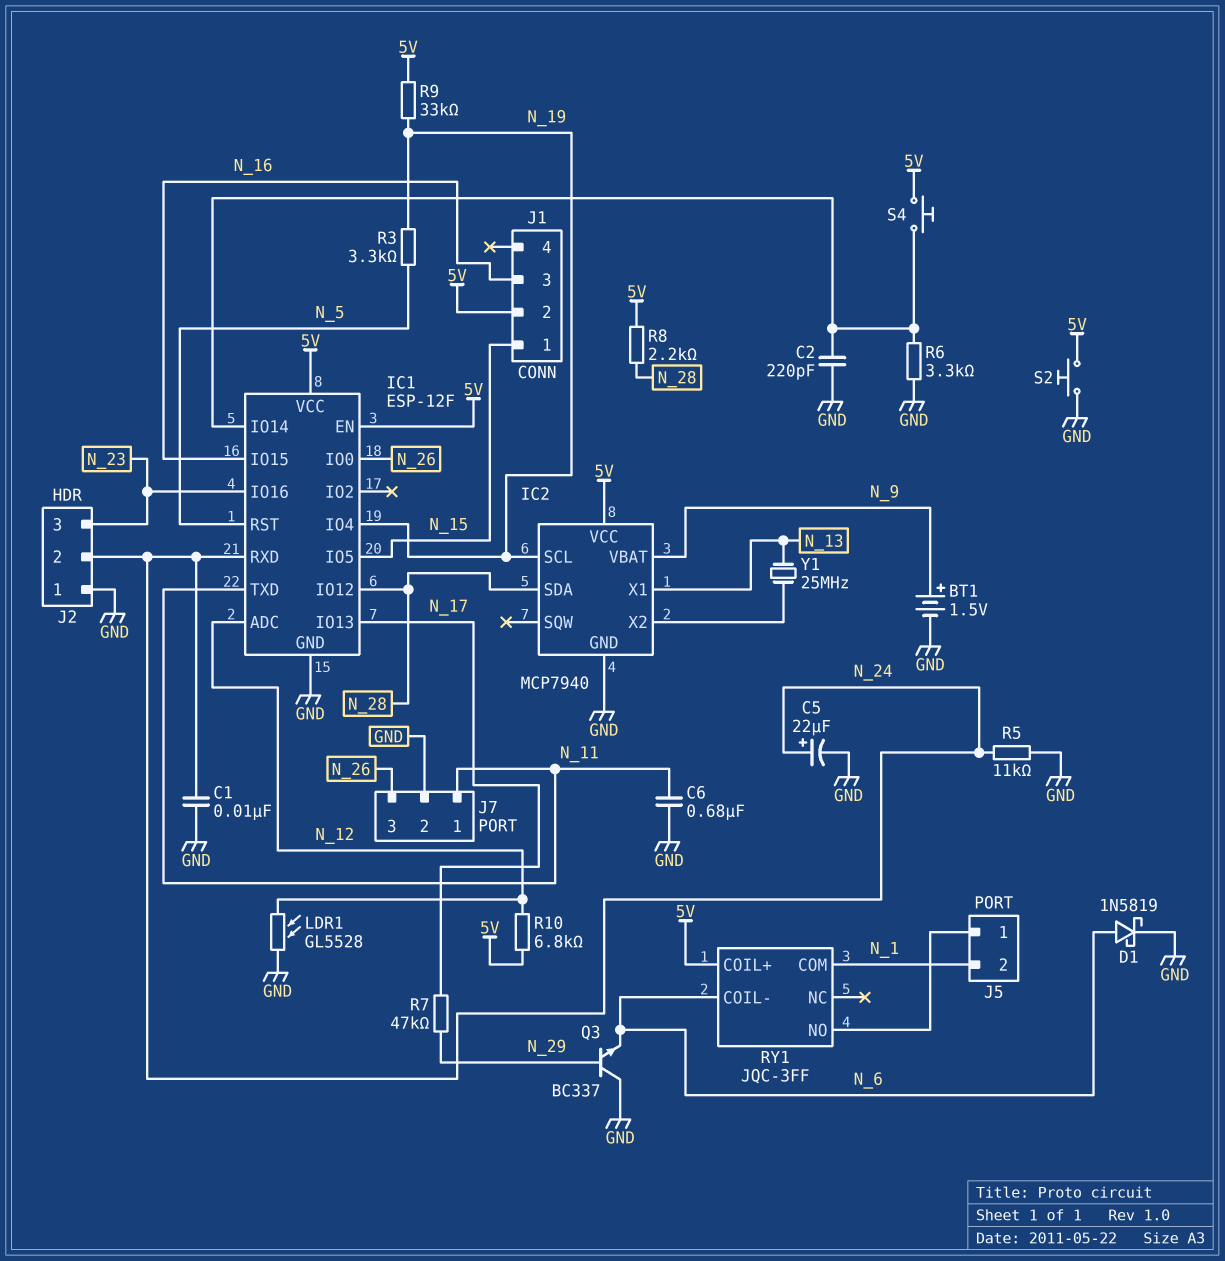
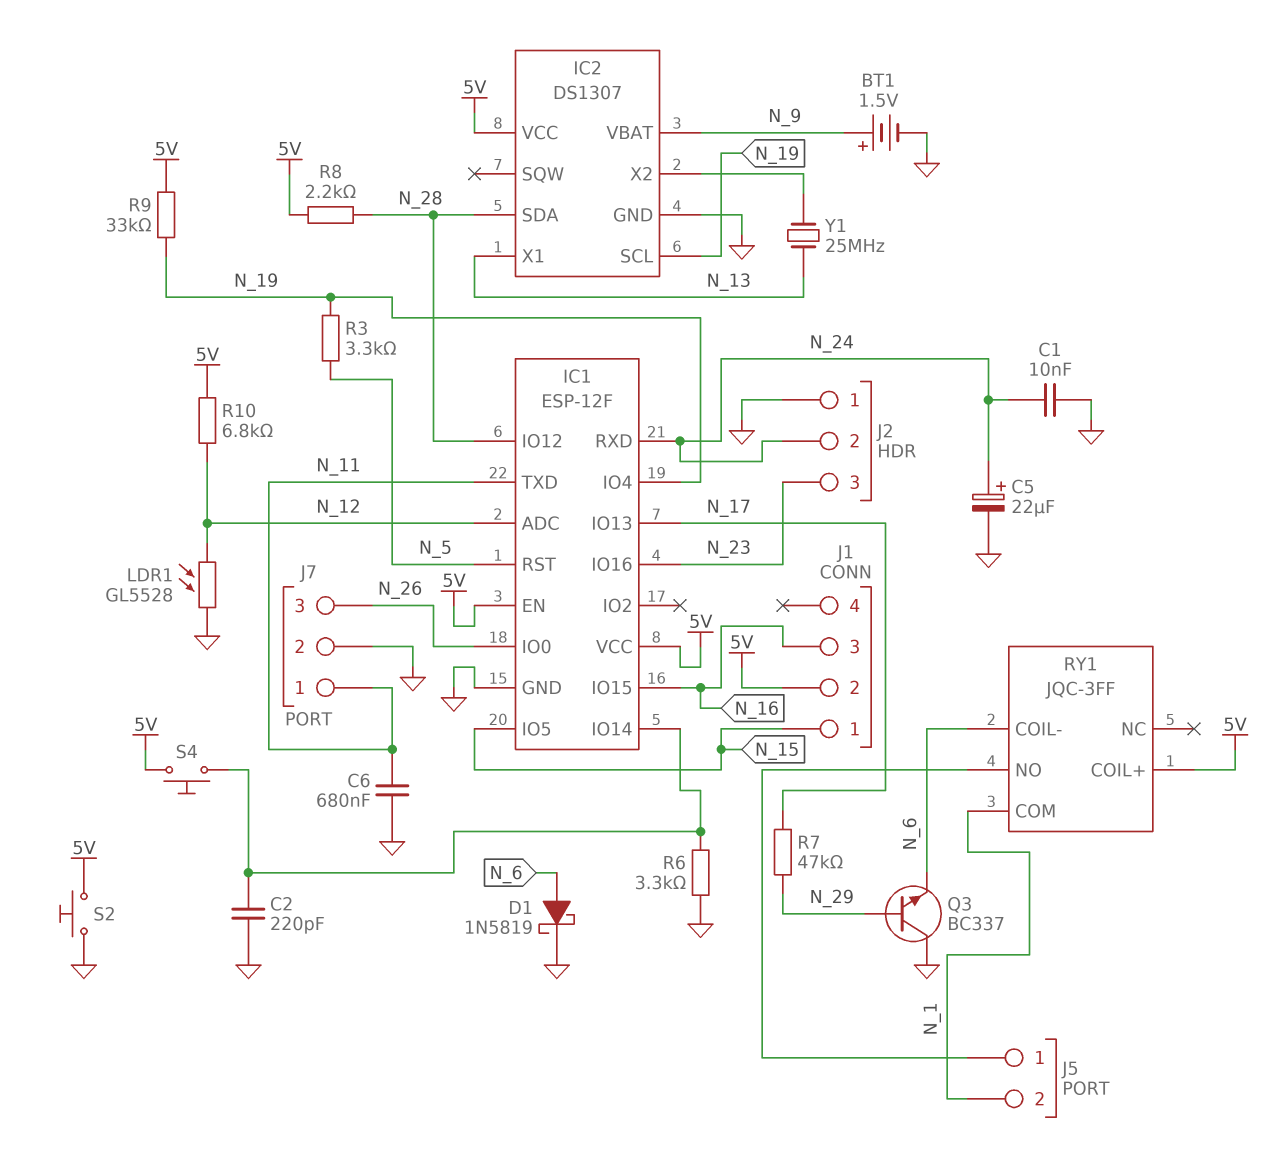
IC2: MCP7940 -> DS1307
R5: 11k (GND, N_24) -> none

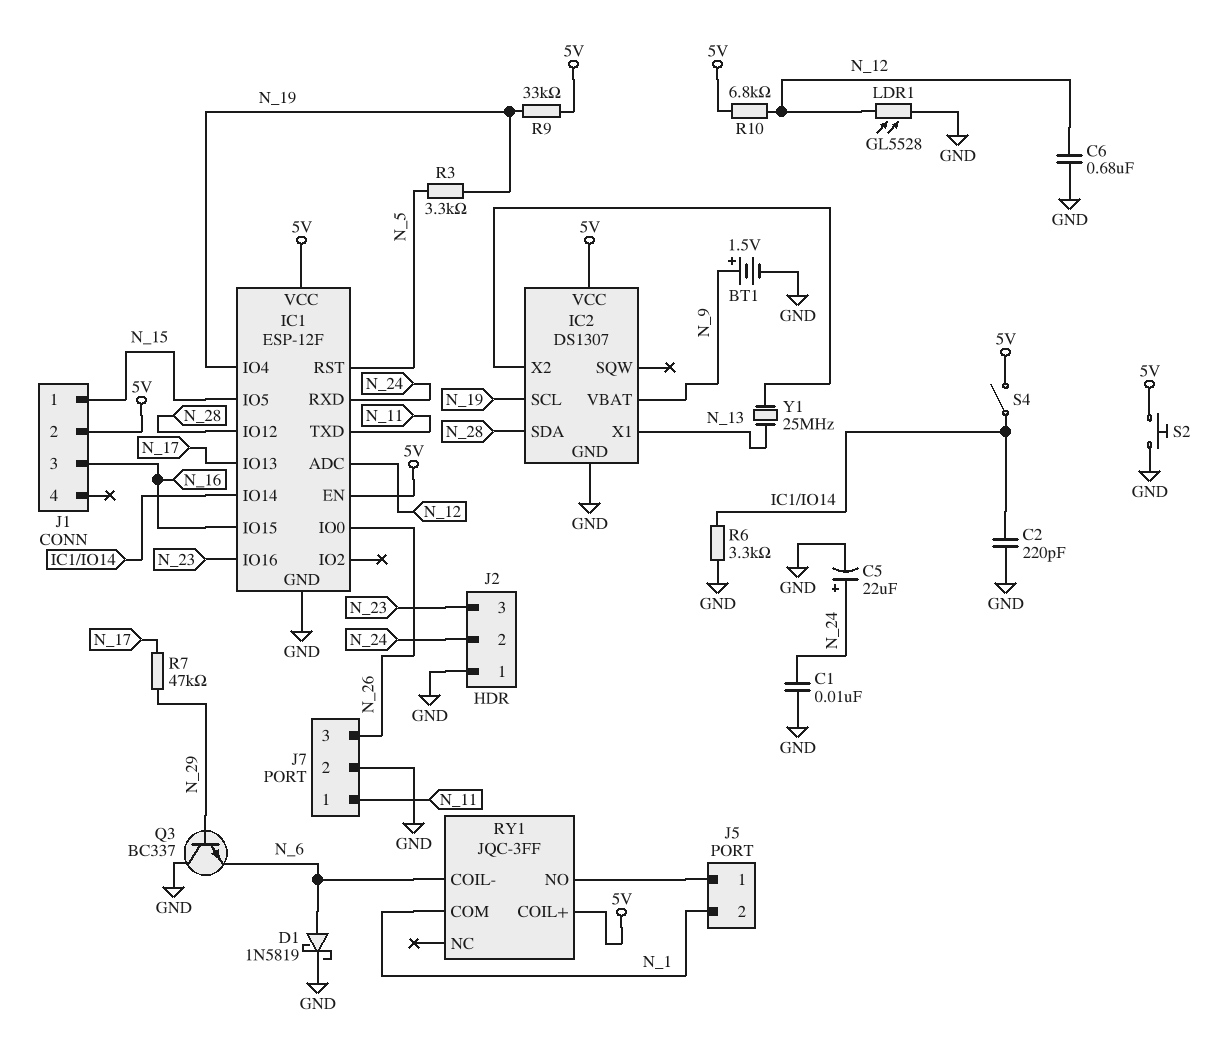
C6: 680nF (GND, N_11) -> 680nF (GND, N_12)
R8: 2.2k (5V, N_28) -> none
S4: button (5V, IC1/IO14) -> switch (5V, IC1/IO14)

